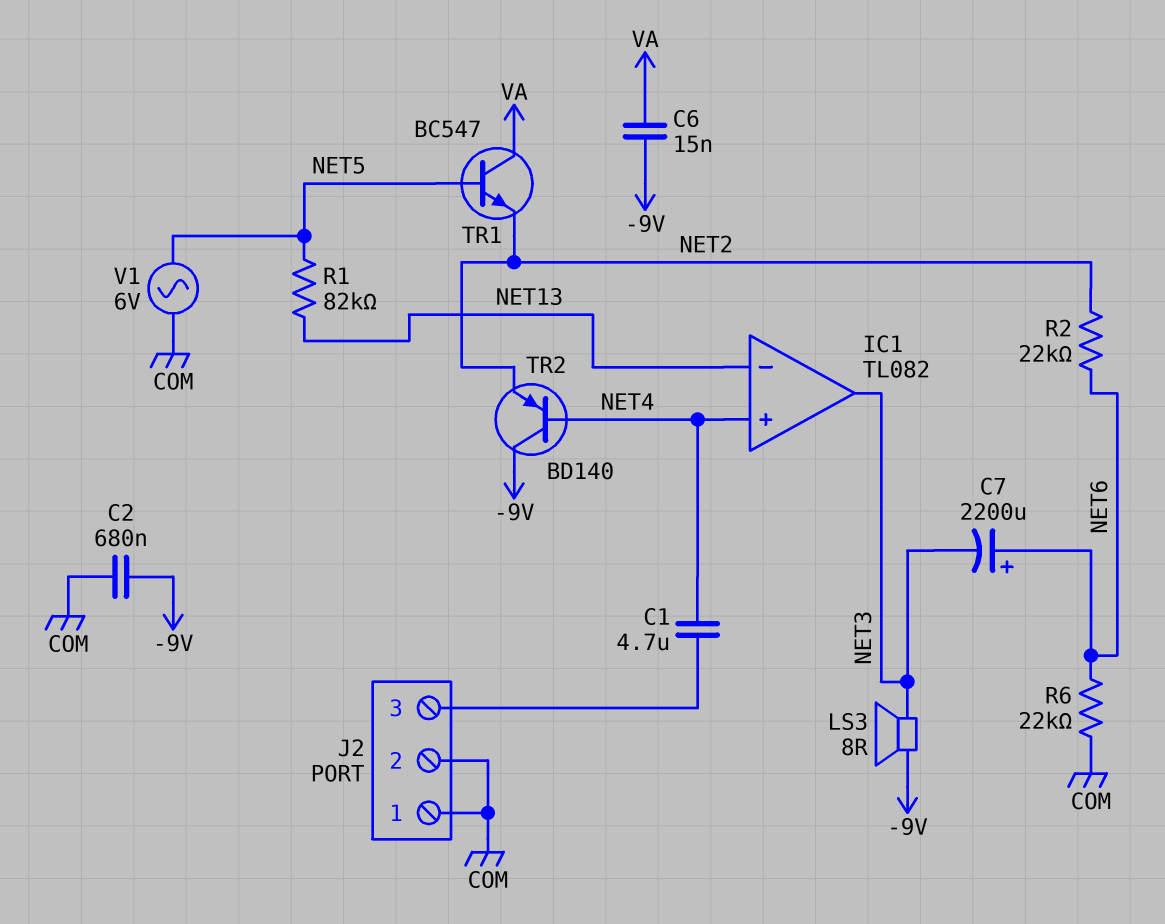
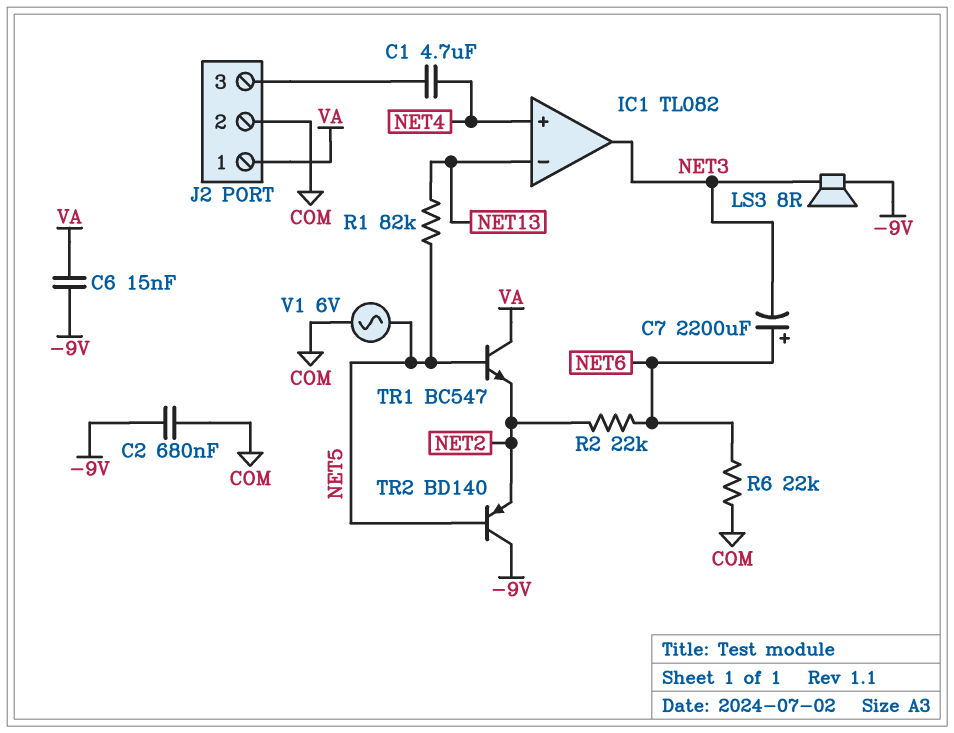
J2 pin 1: COM -> VA
TR2: PNP BD140 (B NET4, C -9V, E NET2) -> PNP BD140 (B NET5, C -9V, E NET2)

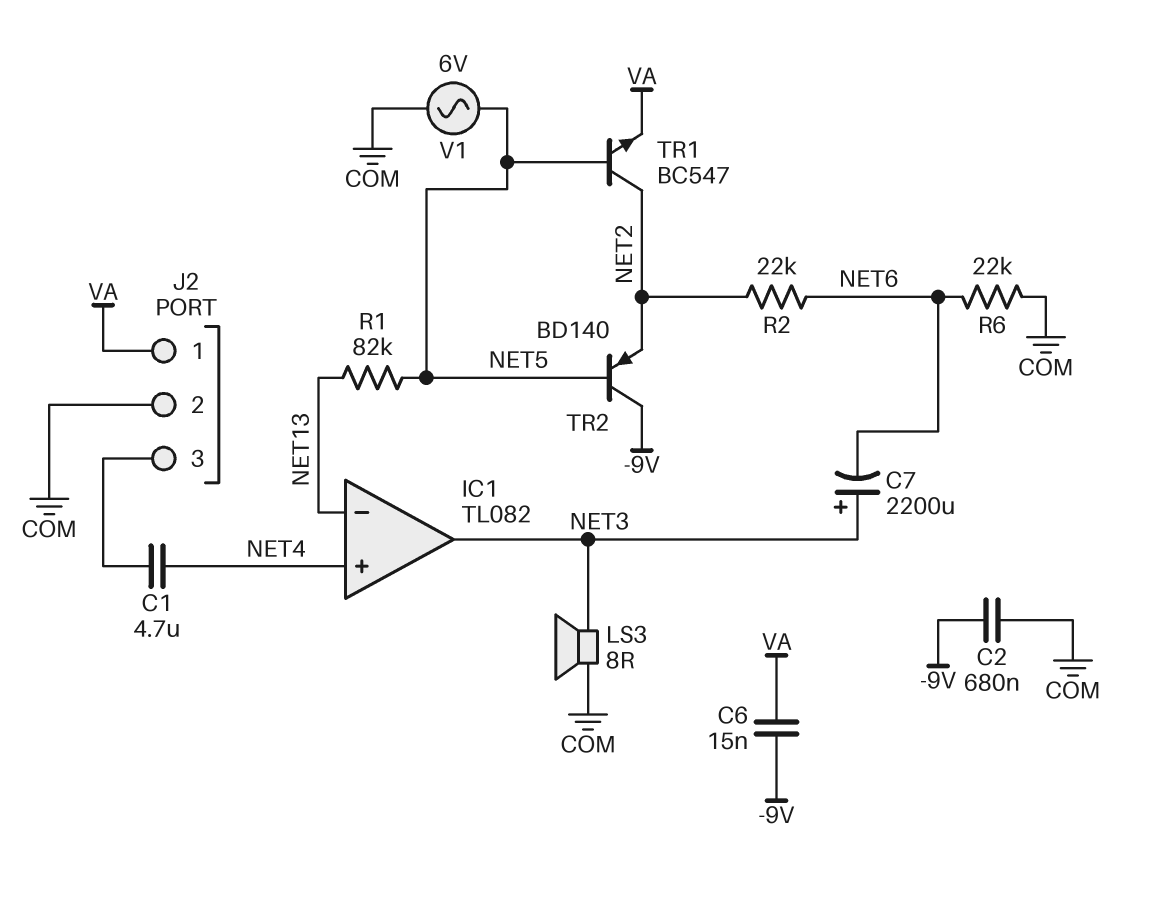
C7: 2200uF (plus NET6, minus NET3) -> 2200uF (plus NET3, minus NET6)
LS3: speaker 8R (-9V, NET3) -> speaker 8R (COM, NET3)
TR1: NPN BC547 (B NET5, C VA, E NET2) -> NPN BC547 (B NET5, C NET2, E VA)

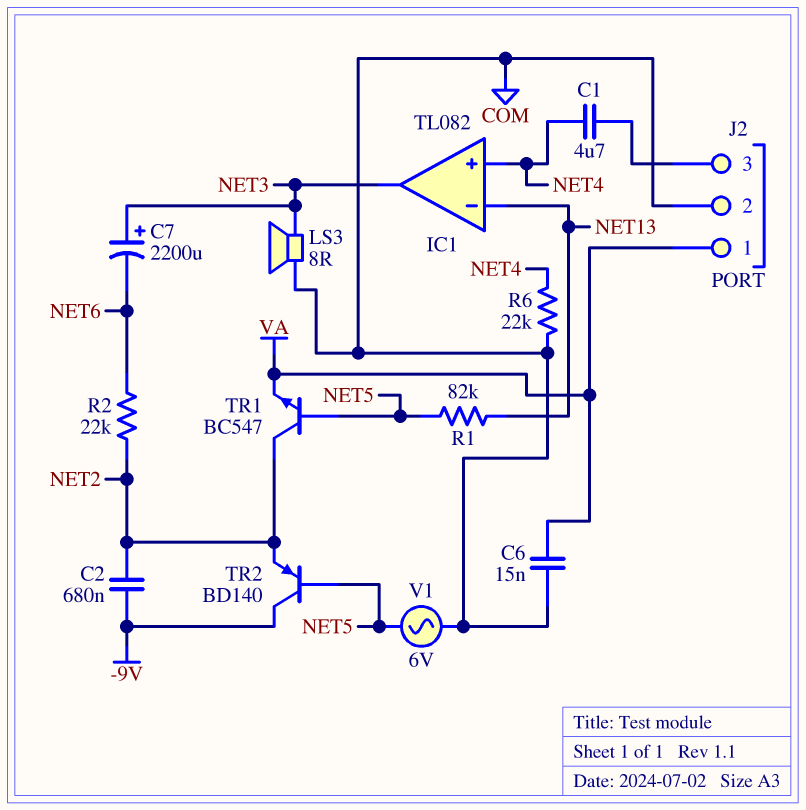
C2: 680nF (-9V, COM) -> 680nF (-9V, NET2)
C6: 15nF (-9V, VA) -> 15nF (COM, VA)
R6: 22k (COM, NET6) -> 22k (COM, NET4)

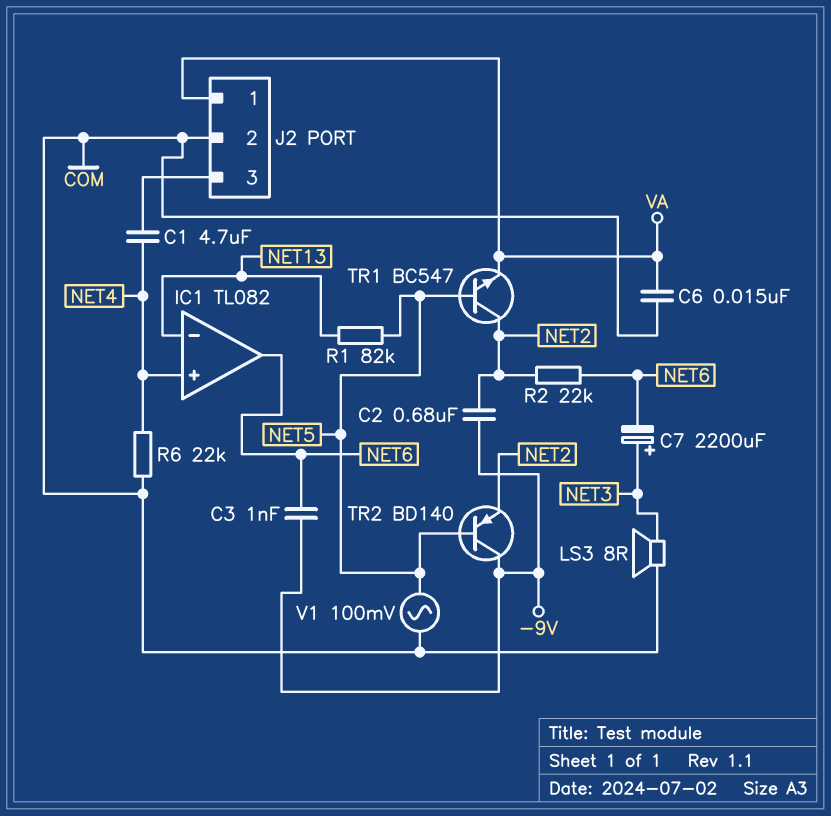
C3: none -> 1nF (-9V, NET6)
IC1 pin out: NET3 -> NET6
V1: AC 6V (COM, NET5) -> AC 100mV (COM, NET5)

